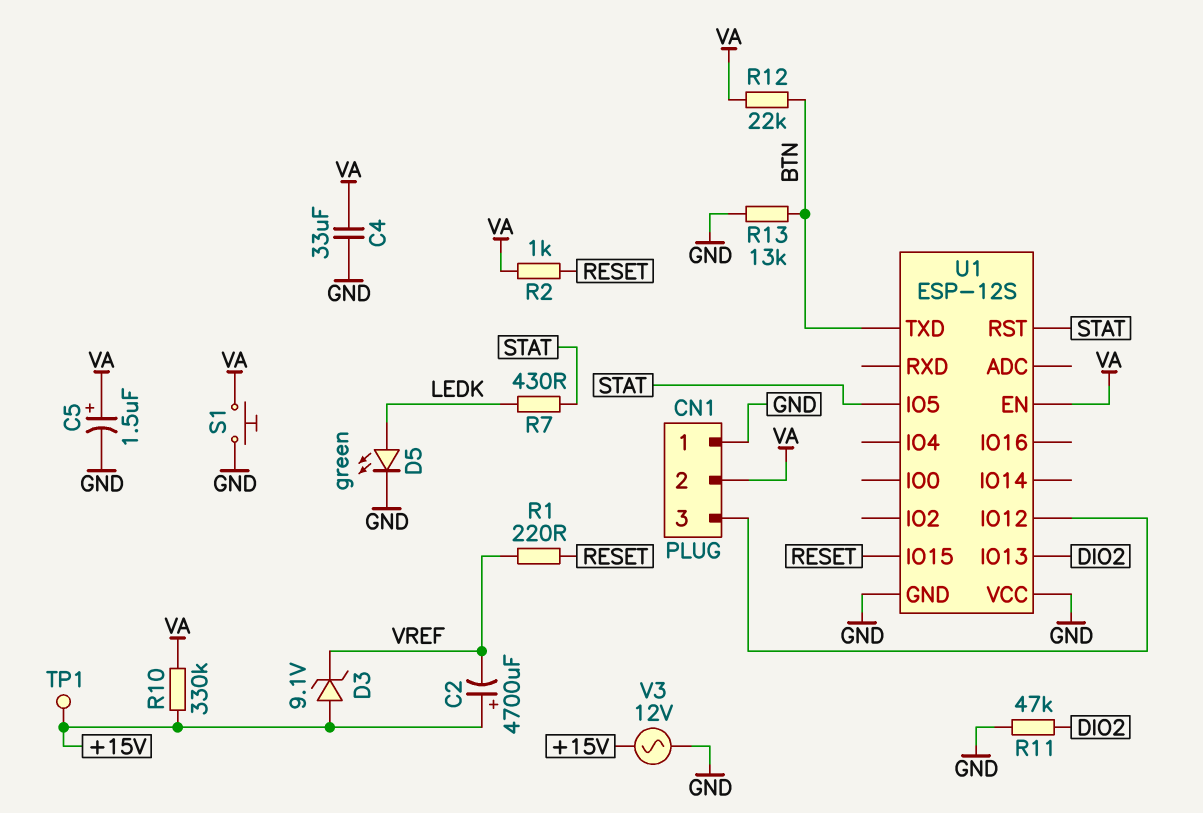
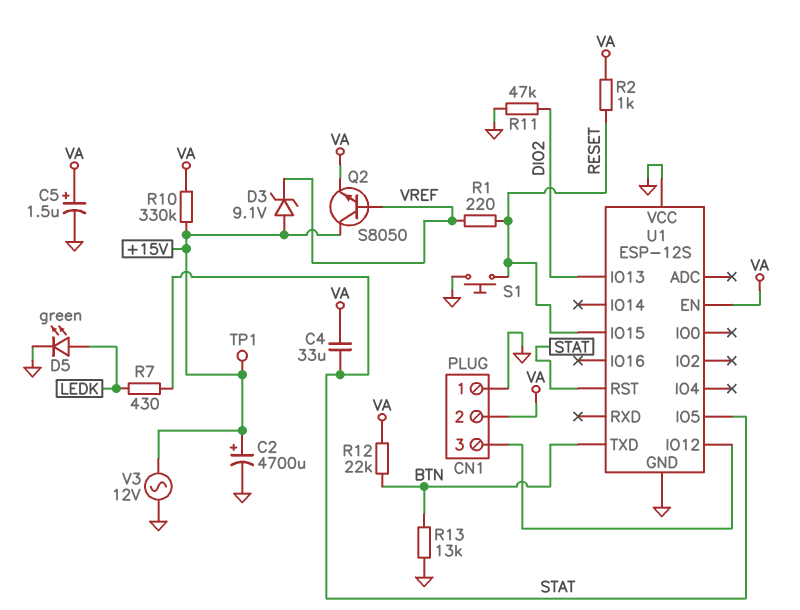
C2: 4700uF (plus +15V, minus VREF) -> 4700uF (plus +15V, minus GND)
C4: 33uF (GND, VA) -> 33uF (STAT, VA)
Q2: none -> NPN S8050 (B VREF, C +15V, E VA)
S1: button (GND, VA) -> button (GND, RESET)

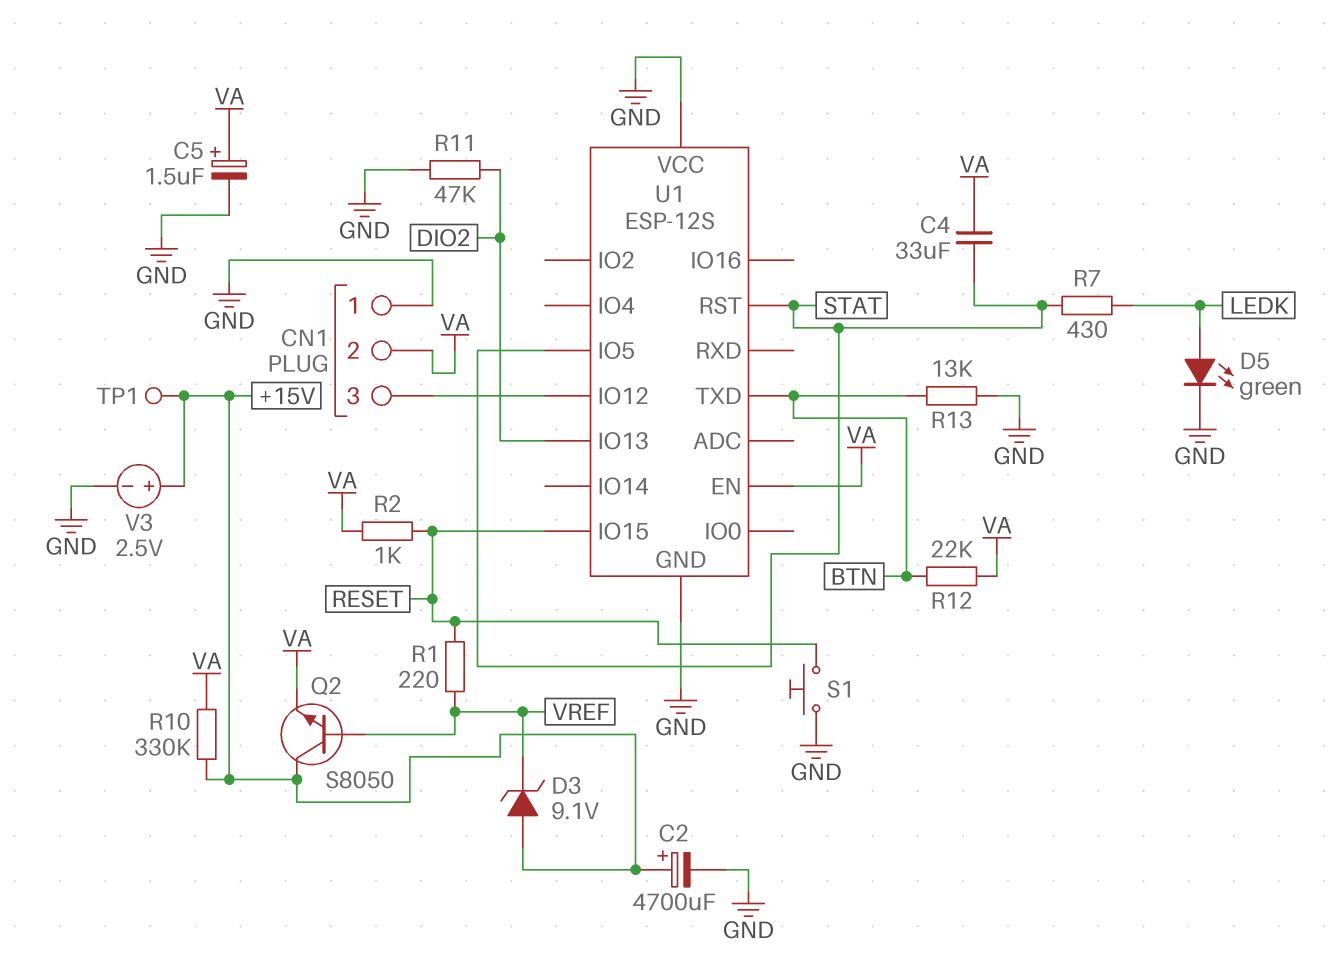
V3: AC 12V (+15V, GND) -> 2.5V (plus +15V, minus GND)

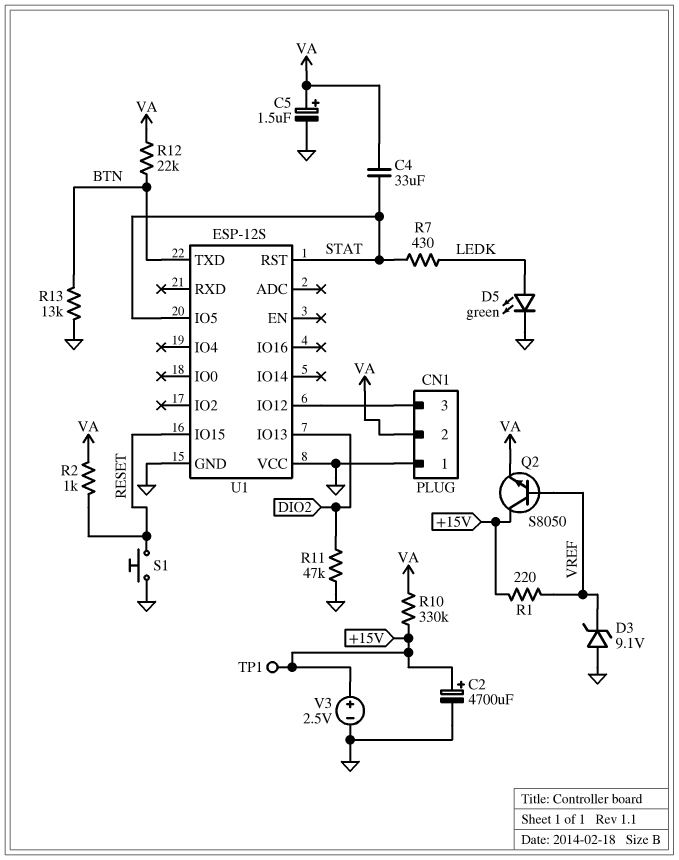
D3: zener 9.1V (A +15V, K VREF) -> zener 9.1V (A GND, K VREF)
R1: 220 (RESET, VREF) -> 220 (+15V, VREF)
U1 pin EN: VA -> none

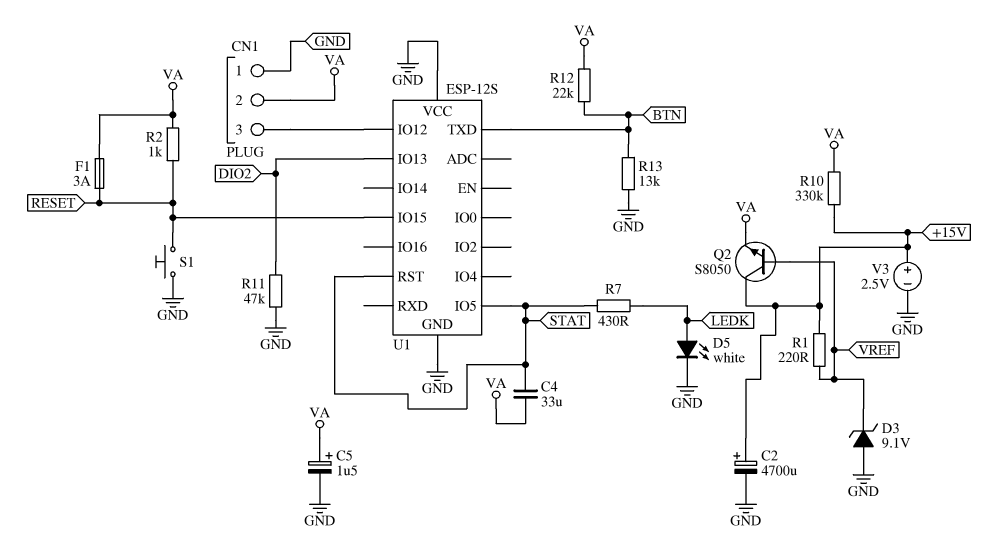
D5: LED green (A LEDK, K GND) -> LED white (A LEDK, K GND)
F1: none -> 3A (RESET, VA)
TP1: test point (+15V) -> none

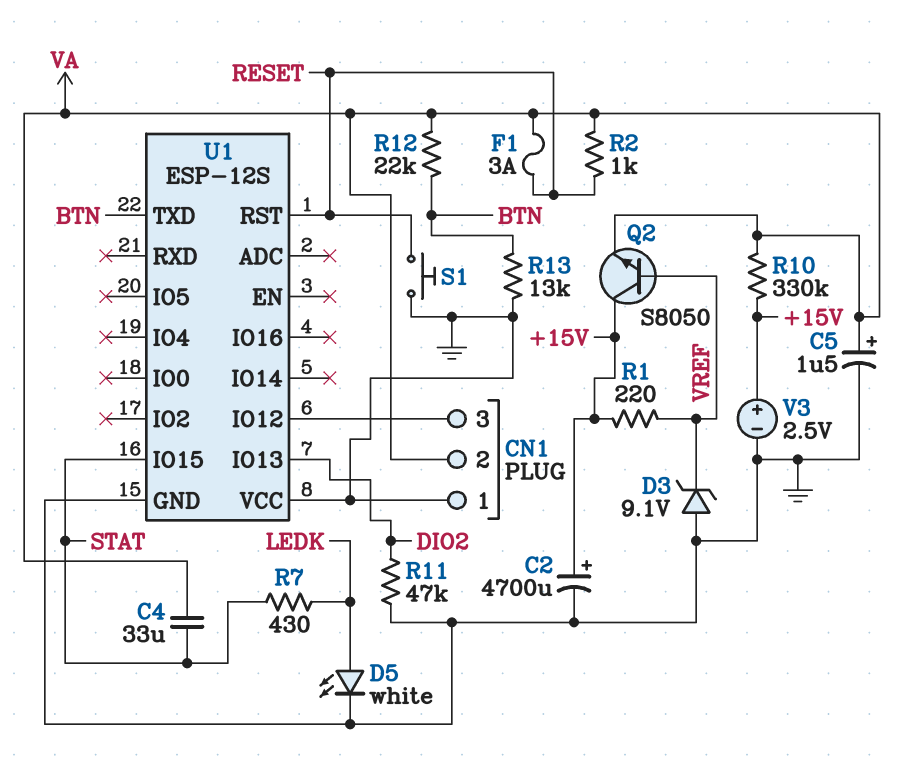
U1 pin IO5: STAT -> none
U1 pin IO15: RESET -> STAT
U1 pin RST: STAT -> RESET

